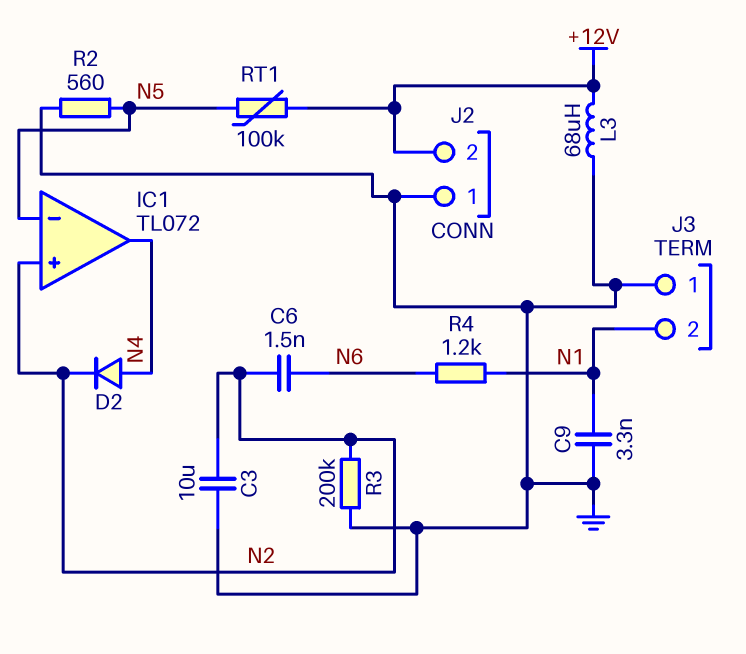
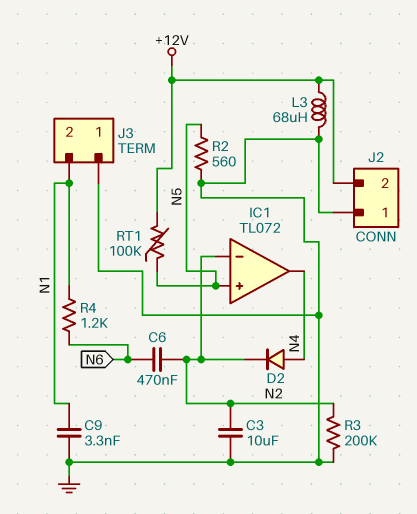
C6: 1.5nF (N2, N6) -> 470nF (N2, N6)
IC1 pin in+: N2 -> N5
IC1 pin in-: N5 -> N2

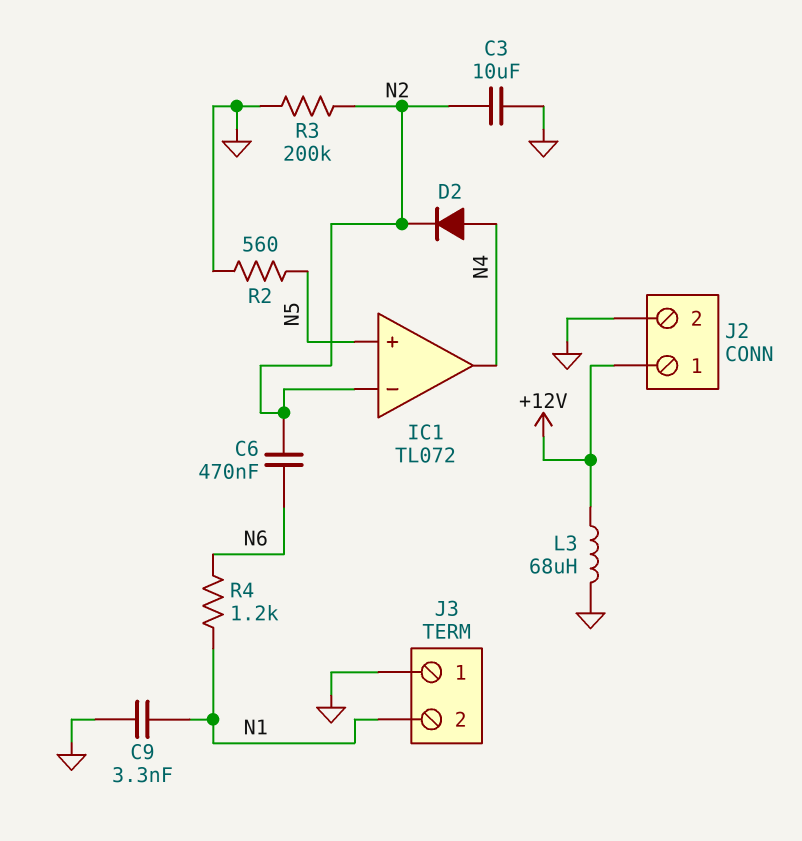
J2 pin 1: GND -> +12V
J2 pin 2: +12V -> GND
RT1: 100k (+12V, N5) -> none

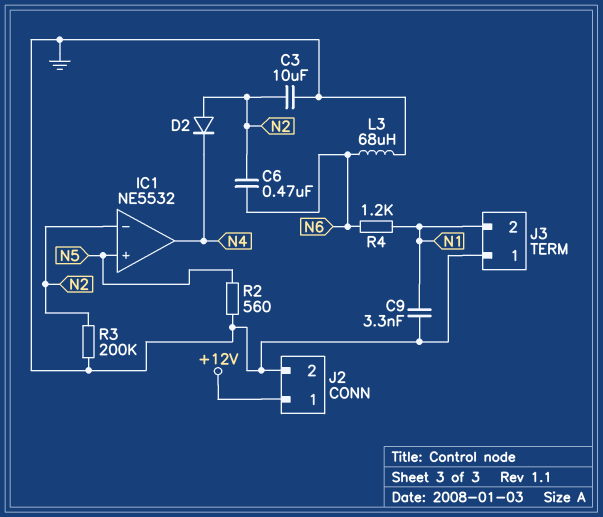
D2: diode (A N4, K N2) -> diode (A N2, K N4)
IC1: TL072 -> NE5532
L3: 68uH (+12V, GND) -> 68uH (GND, N6)

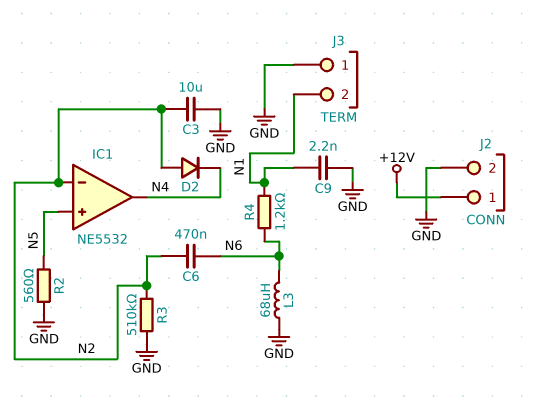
C9: 3.3nF (GND, N1) -> 2.2nF (GND, N1)
R3: 200k (GND, N2) -> 510k (GND, N2)

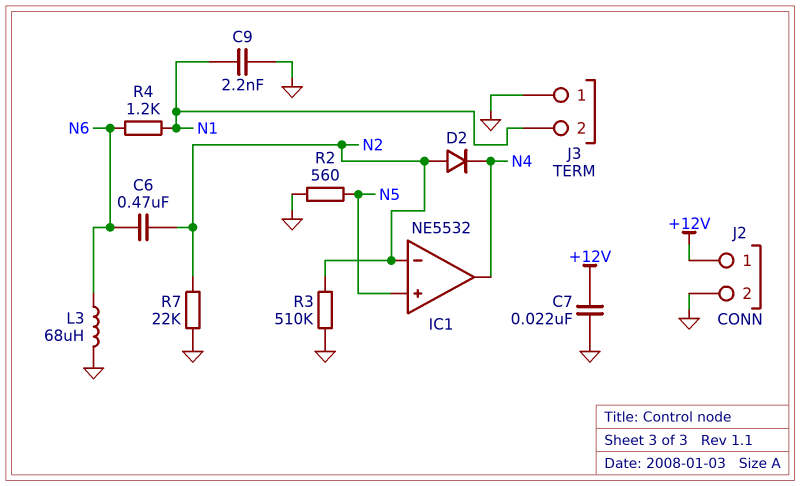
C3: 10uF (GND, N2) -> none
C7: none -> 22nF (+12V, GND)
R7: none -> 22k (GND, N2)

